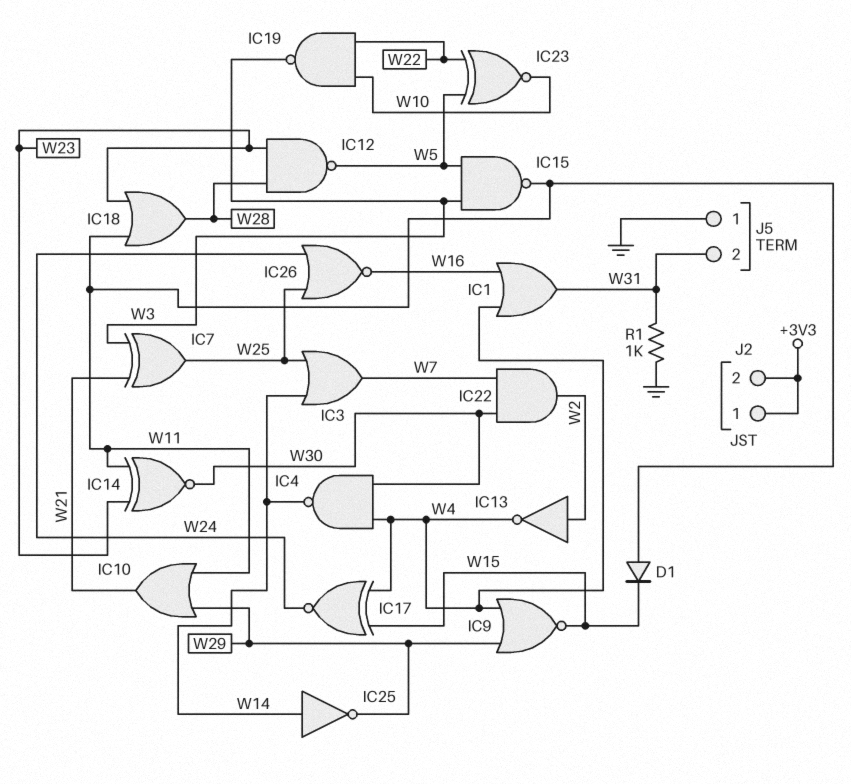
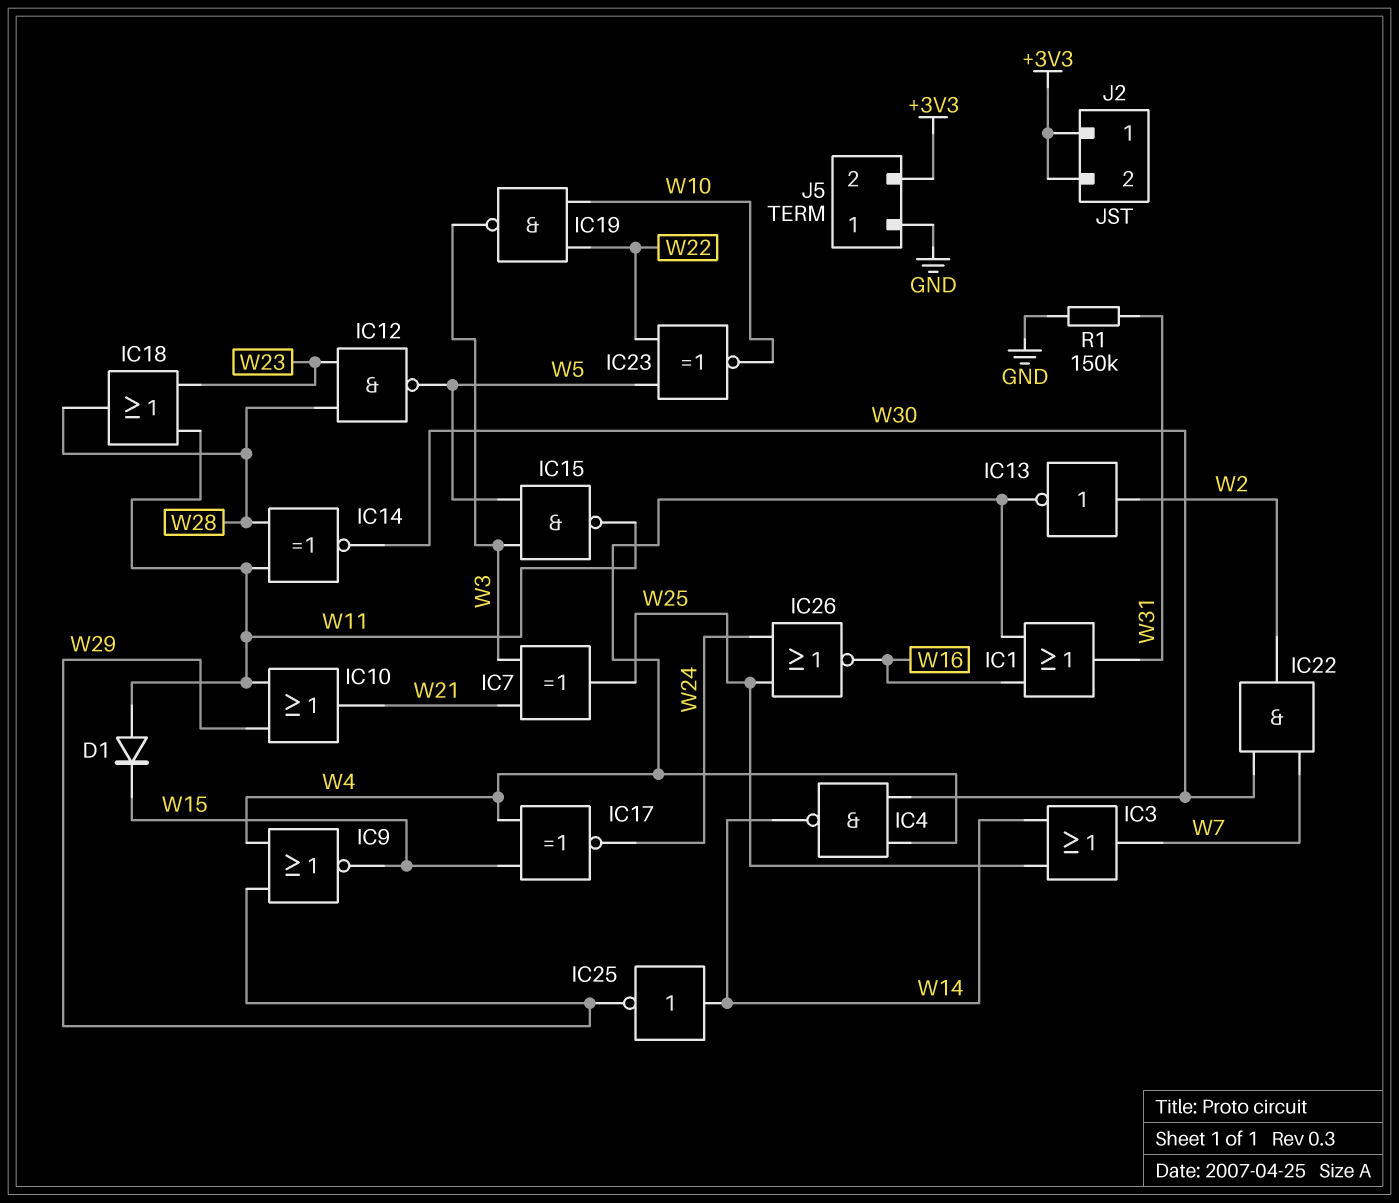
IC14: XNOR (in W11, in W23, out W30) -> XNOR (in W11, in W28, out W30)
J5 pin 2: W31 -> +3V3
R1: 1k (GND, W31) -> 150k (GND, W31)

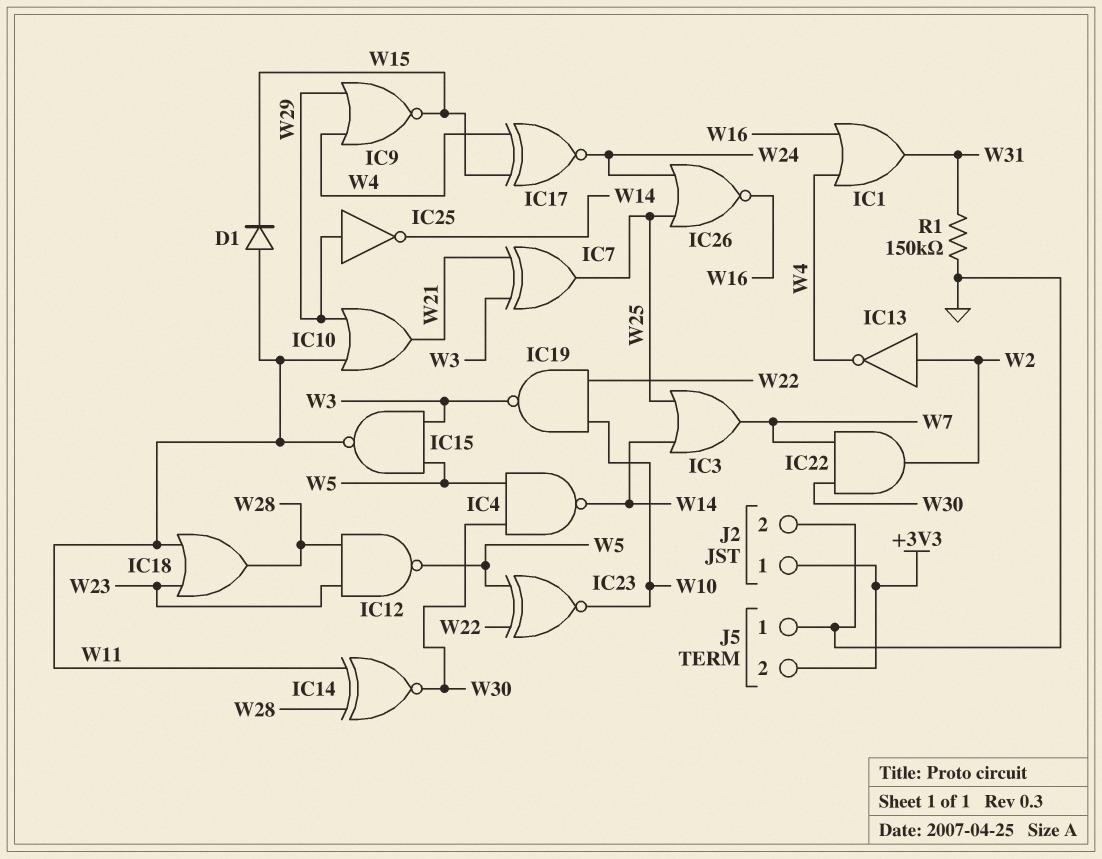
IC4: NAND (in W4, in W30, out W14) -> NAND (in W5, in W30, out W14)
IC25: NOT (in W14, out W29) -> NOT (in W29, out W14)
J2 pin 2: +3V3 -> GND

